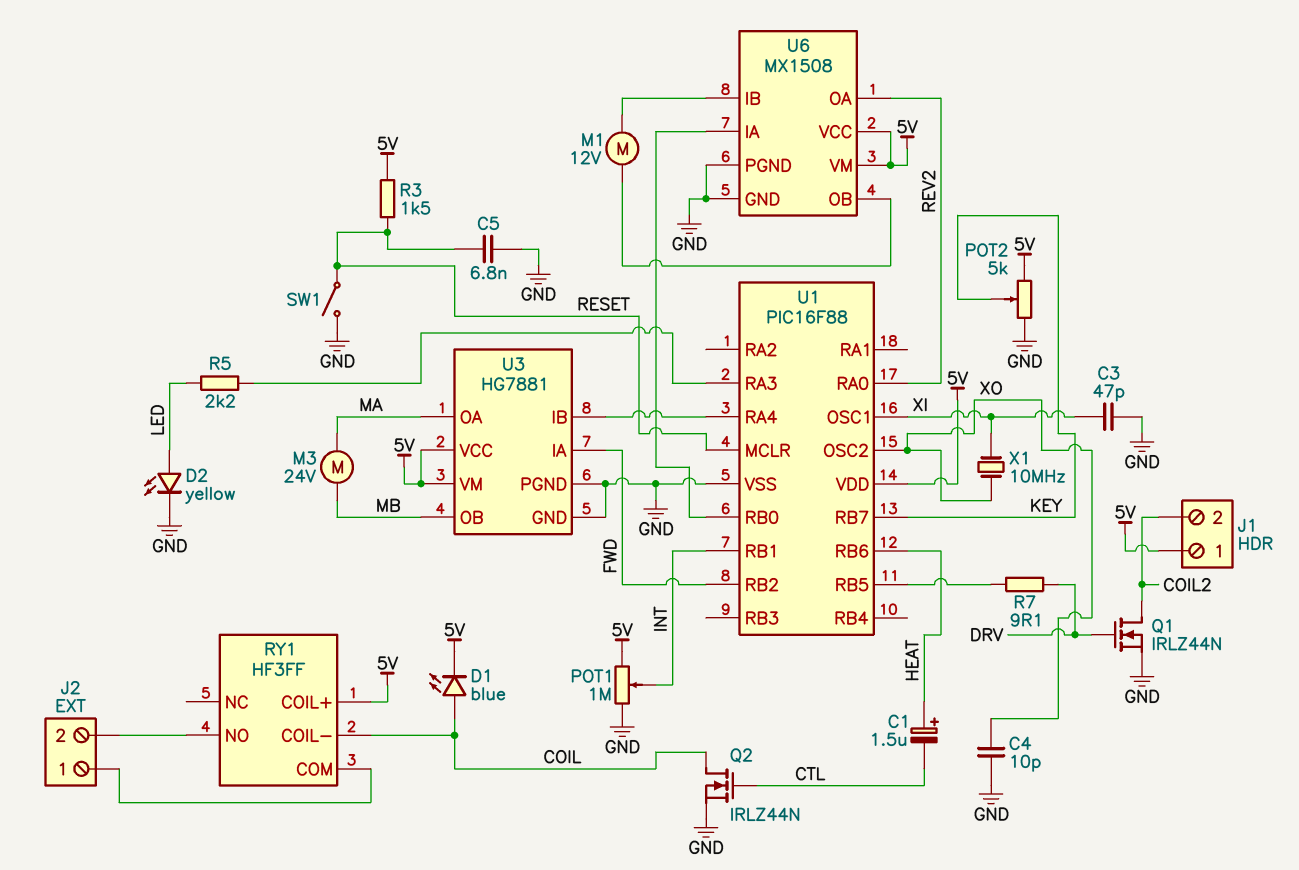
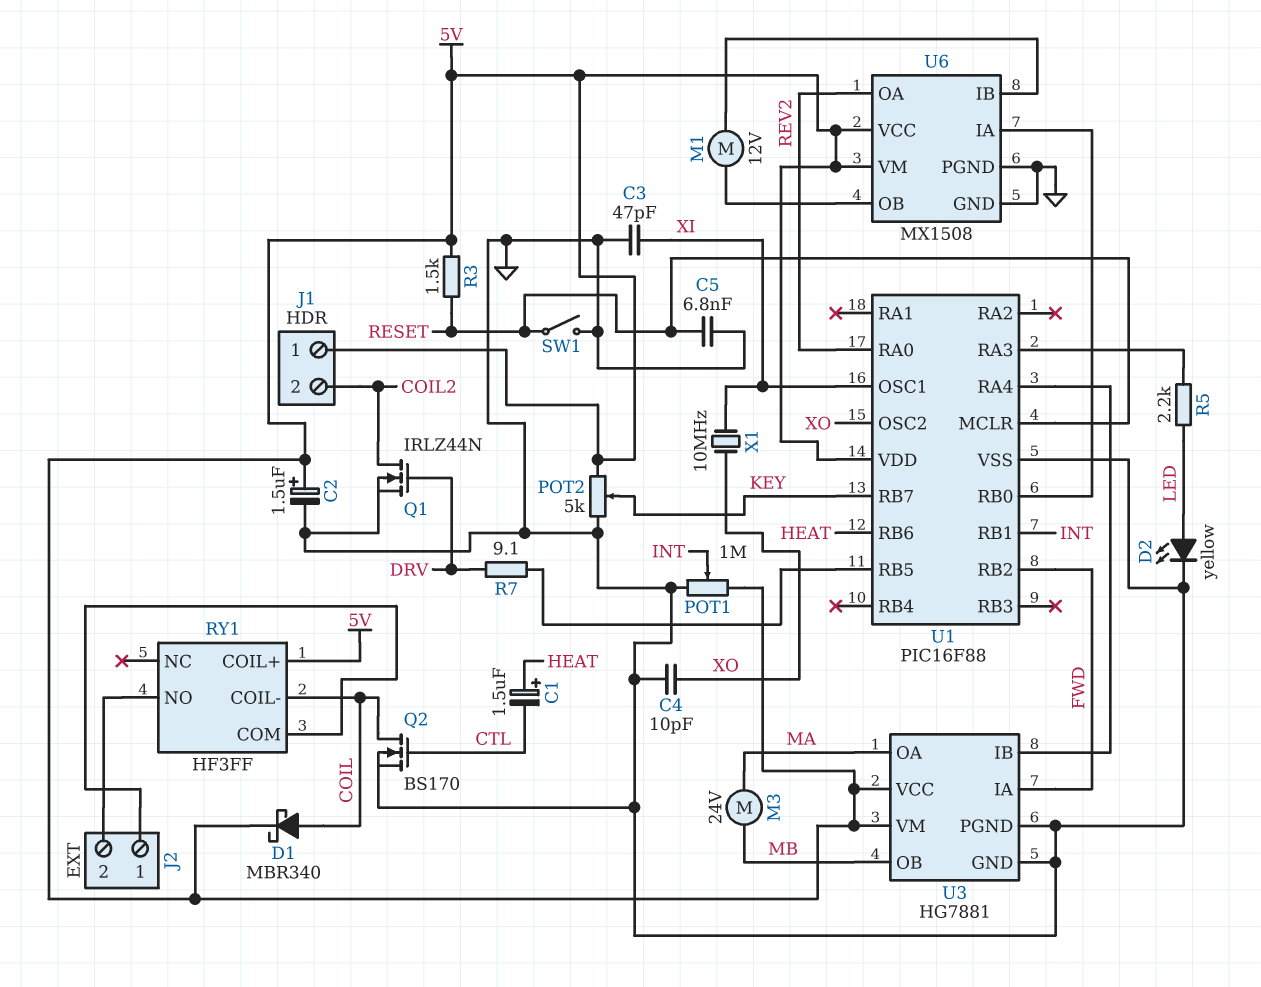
C2: none -> 1.5uF (plus 5V, minus GND)
D1: LED blue (A COIL, K 5V) -> schottky MBR340 (A COIL, K 5V)
Q2: NMOS IRLZ44N (G CTL, D COIL, S GND) -> NMOS BS170 (G CTL, D COIL, S GND)

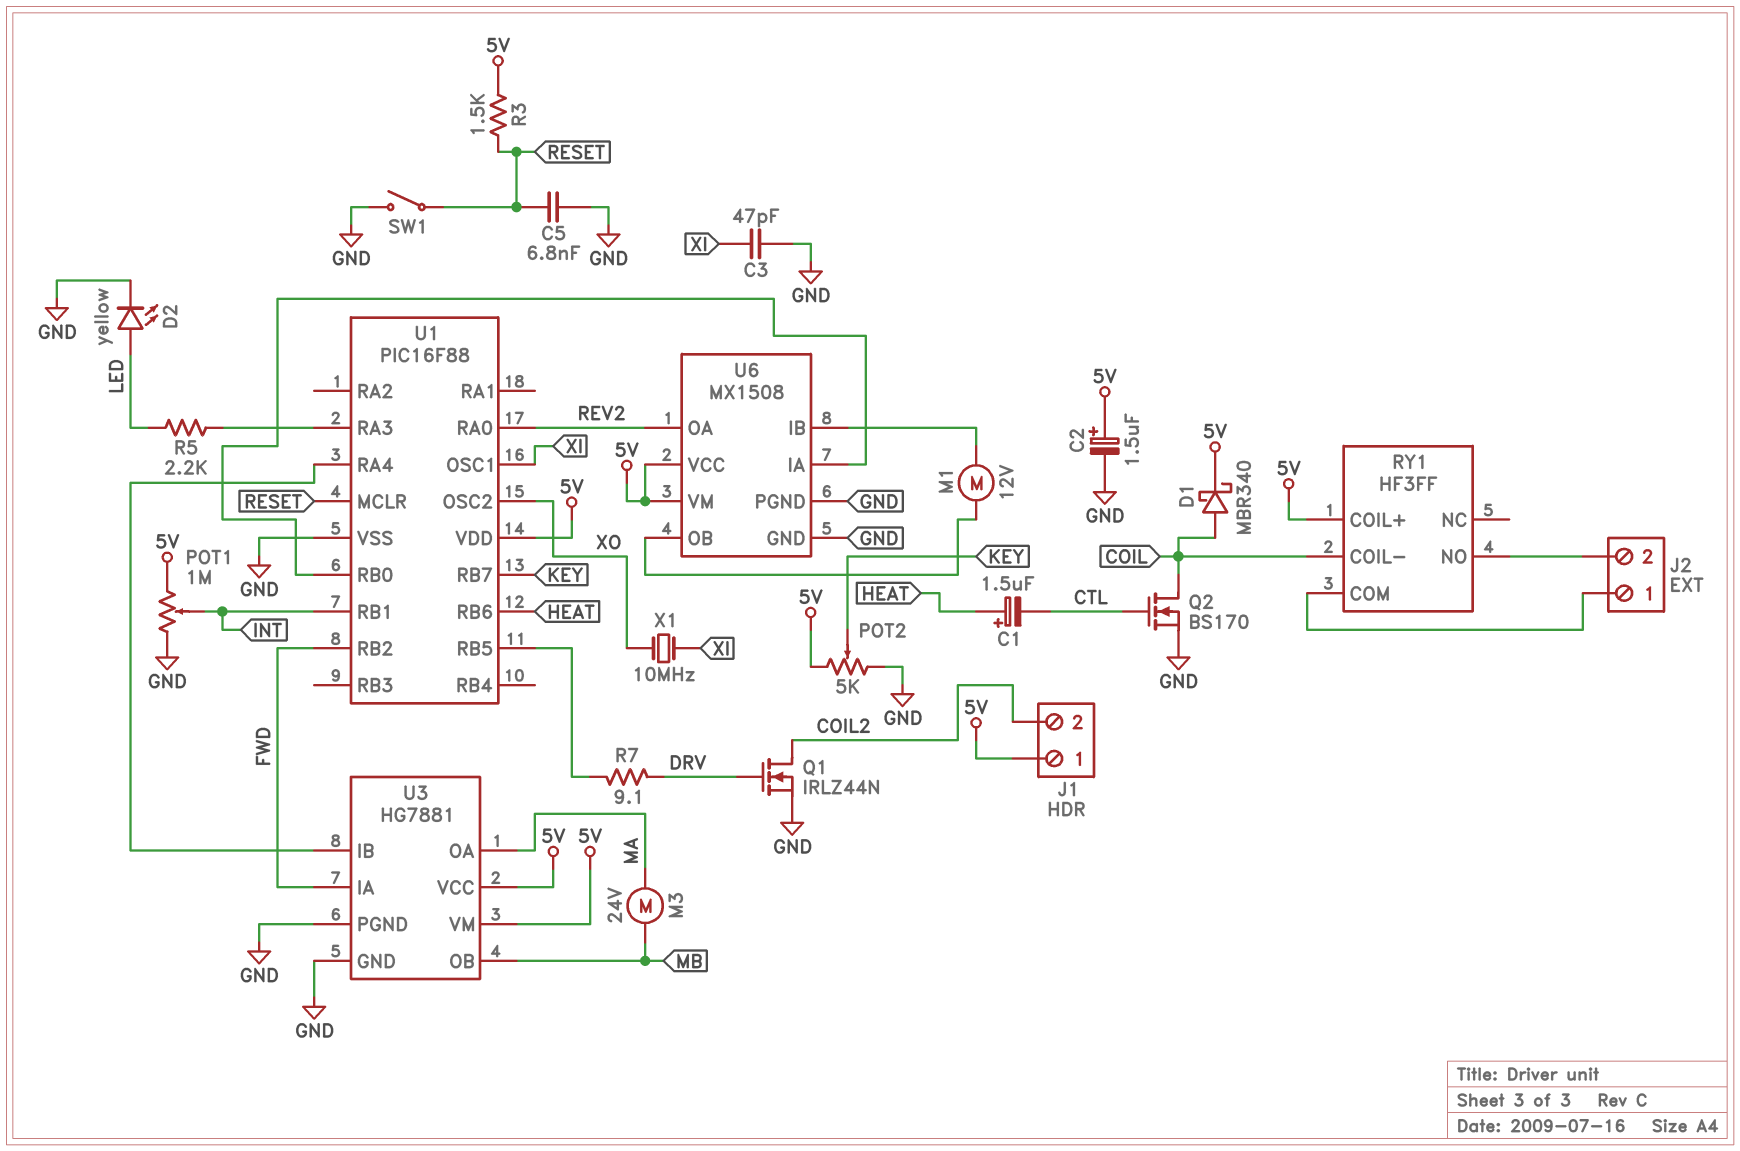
C4: 10pF (GND, XO) -> none

